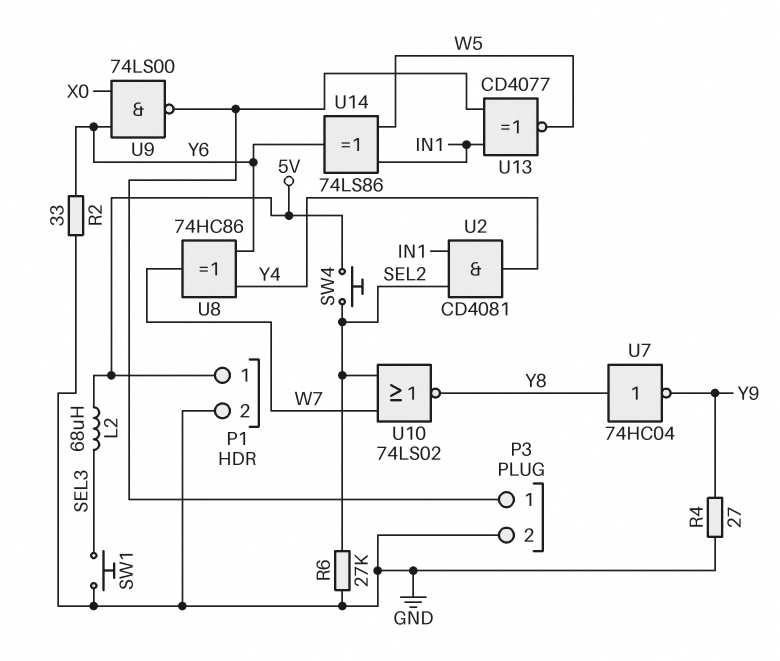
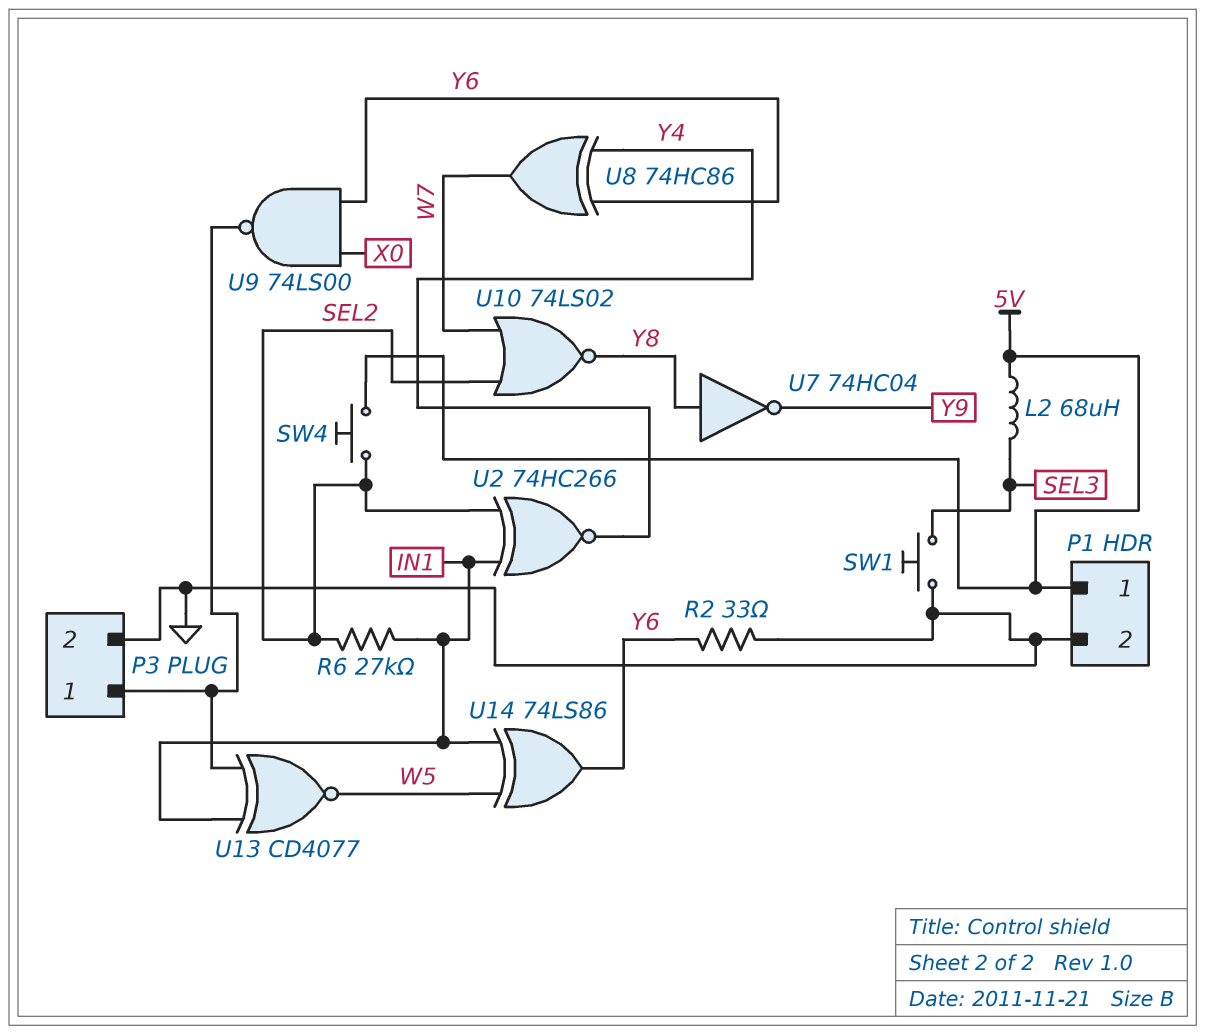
R4: 27 (GND, Y9) -> none
R6: 27k (GND, SEL2) -> 27k (IN1, SEL2)
U2: AND CD4081 (in IN1, in SEL2, out Y4) -> XNOR 74HC266 (in IN1, in SEL2, out Y4)

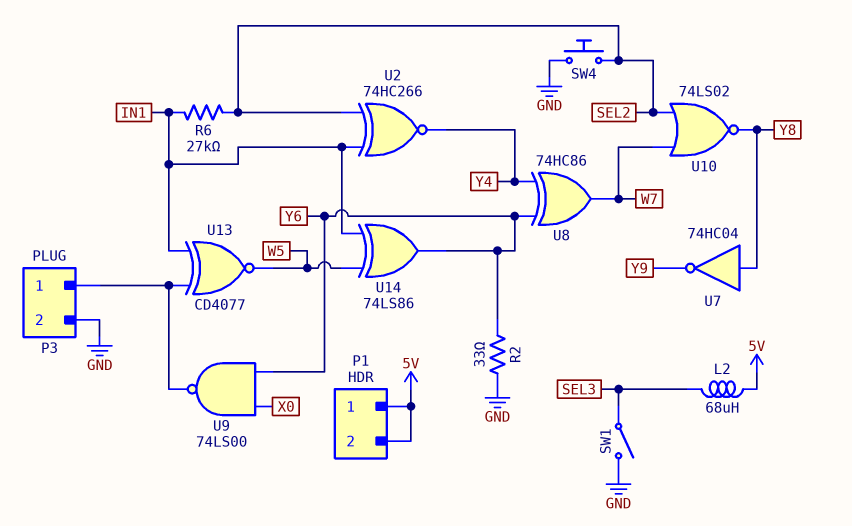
P1 pin 2: GND -> 5V
SW1: button (GND, SEL3) -> switch (GND, SEL3)
SW4: button (5V, SEL2) -> button (GND, SEL2)

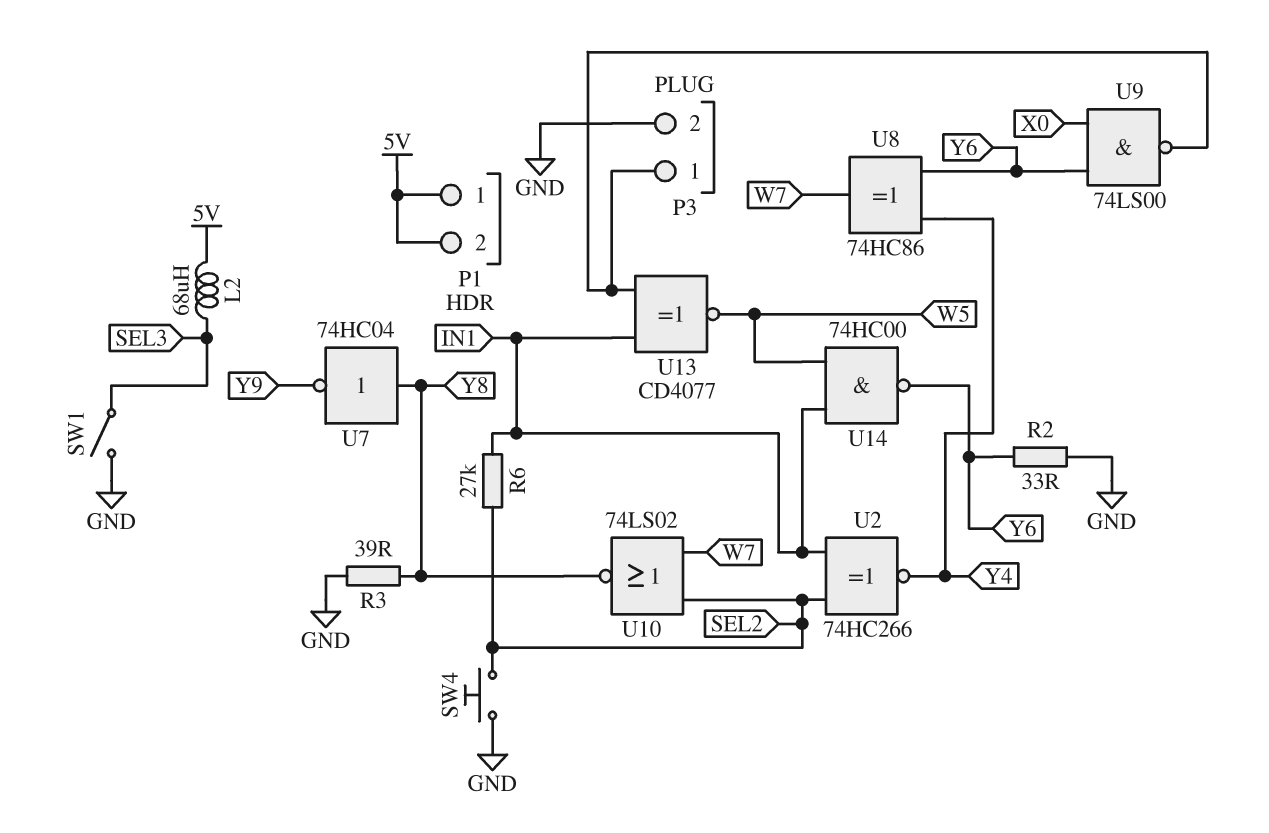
R3: none -> 39 (GND, Y8)
U14: XOR 74LS86 (in IN1, in W5, out Y6) -> NAND 74HC00 (in IN1, in W5, out Y6)

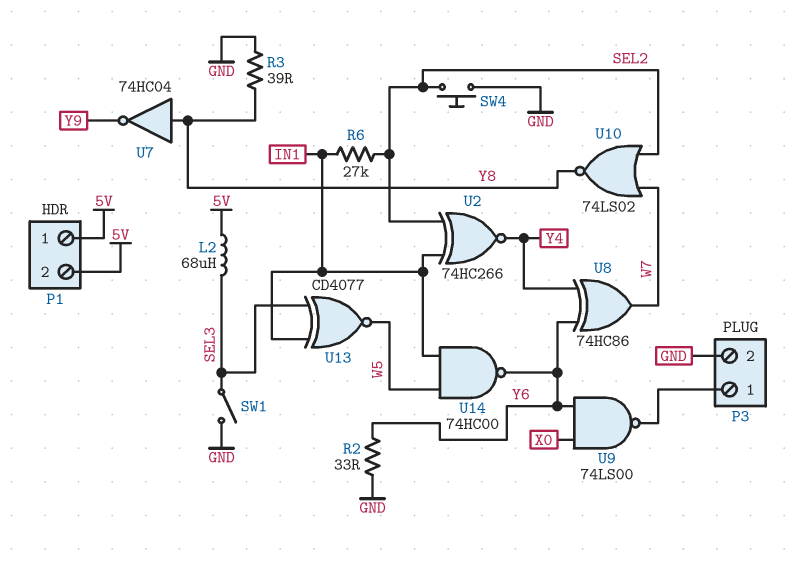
U13: XNOR CD4077 (in IN1, in P3/1, out W5) -> XNOR CD4077 (in IN1, in SEL3, out W5)

